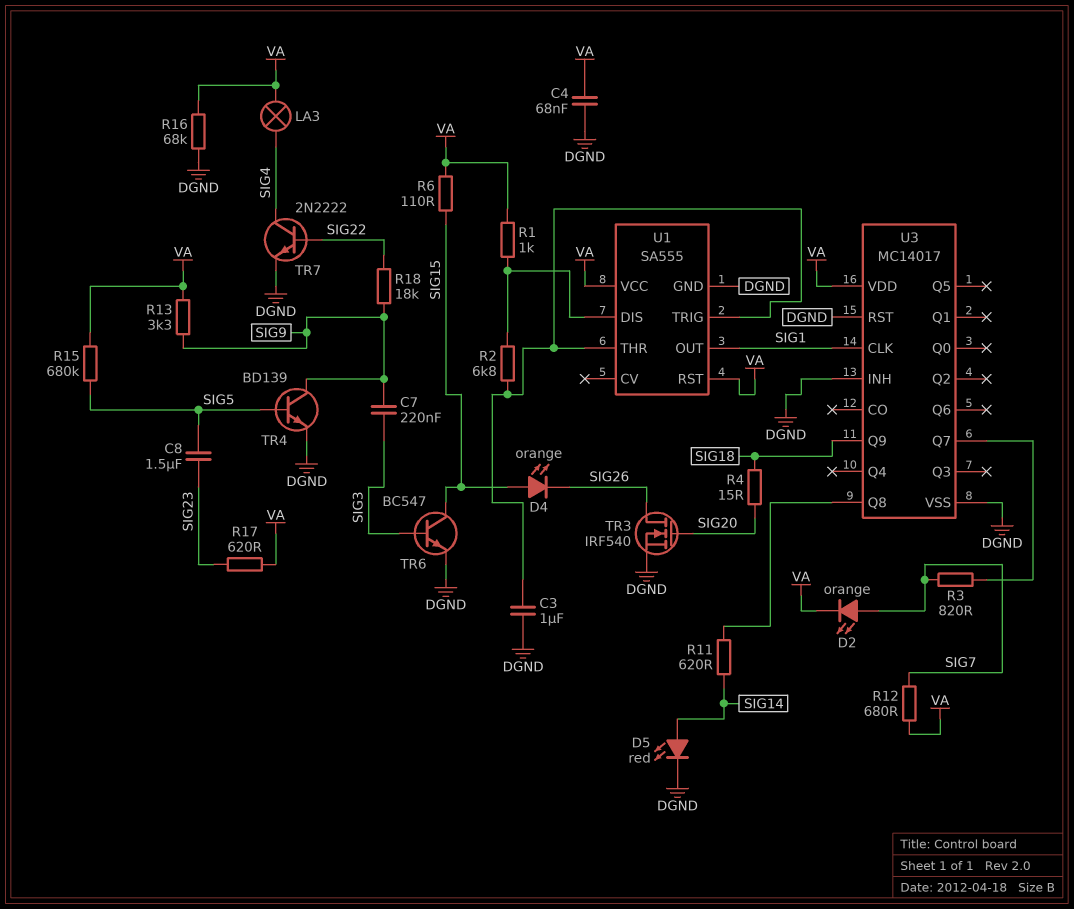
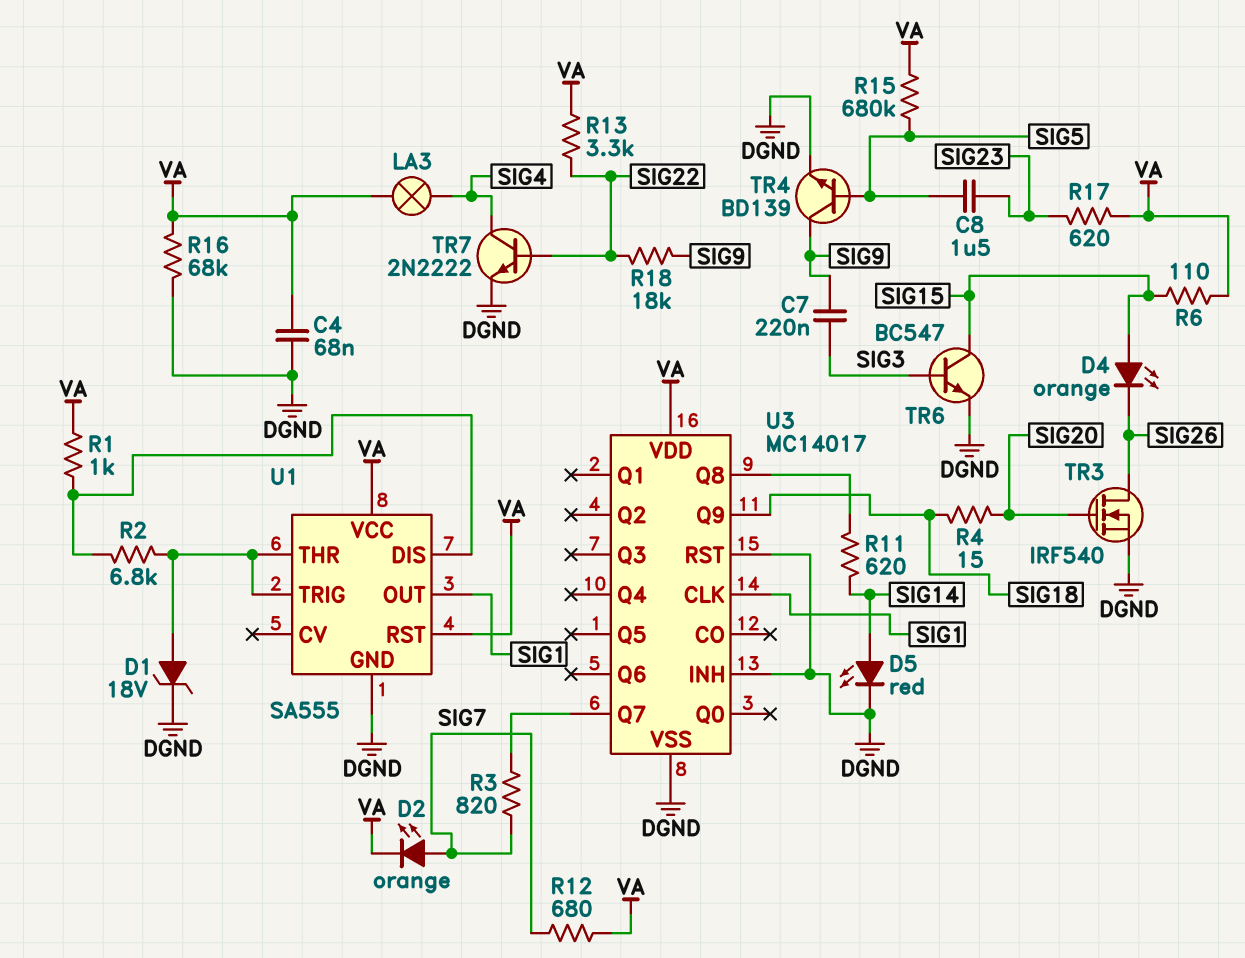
C3: 1uF (DGND, U1/THR) -> none
D1: none -> zener 18V (A U1/THR, K DGND)
R13: 3.3k (SIG9, VA) -> 3.3k (SIG22, VA)

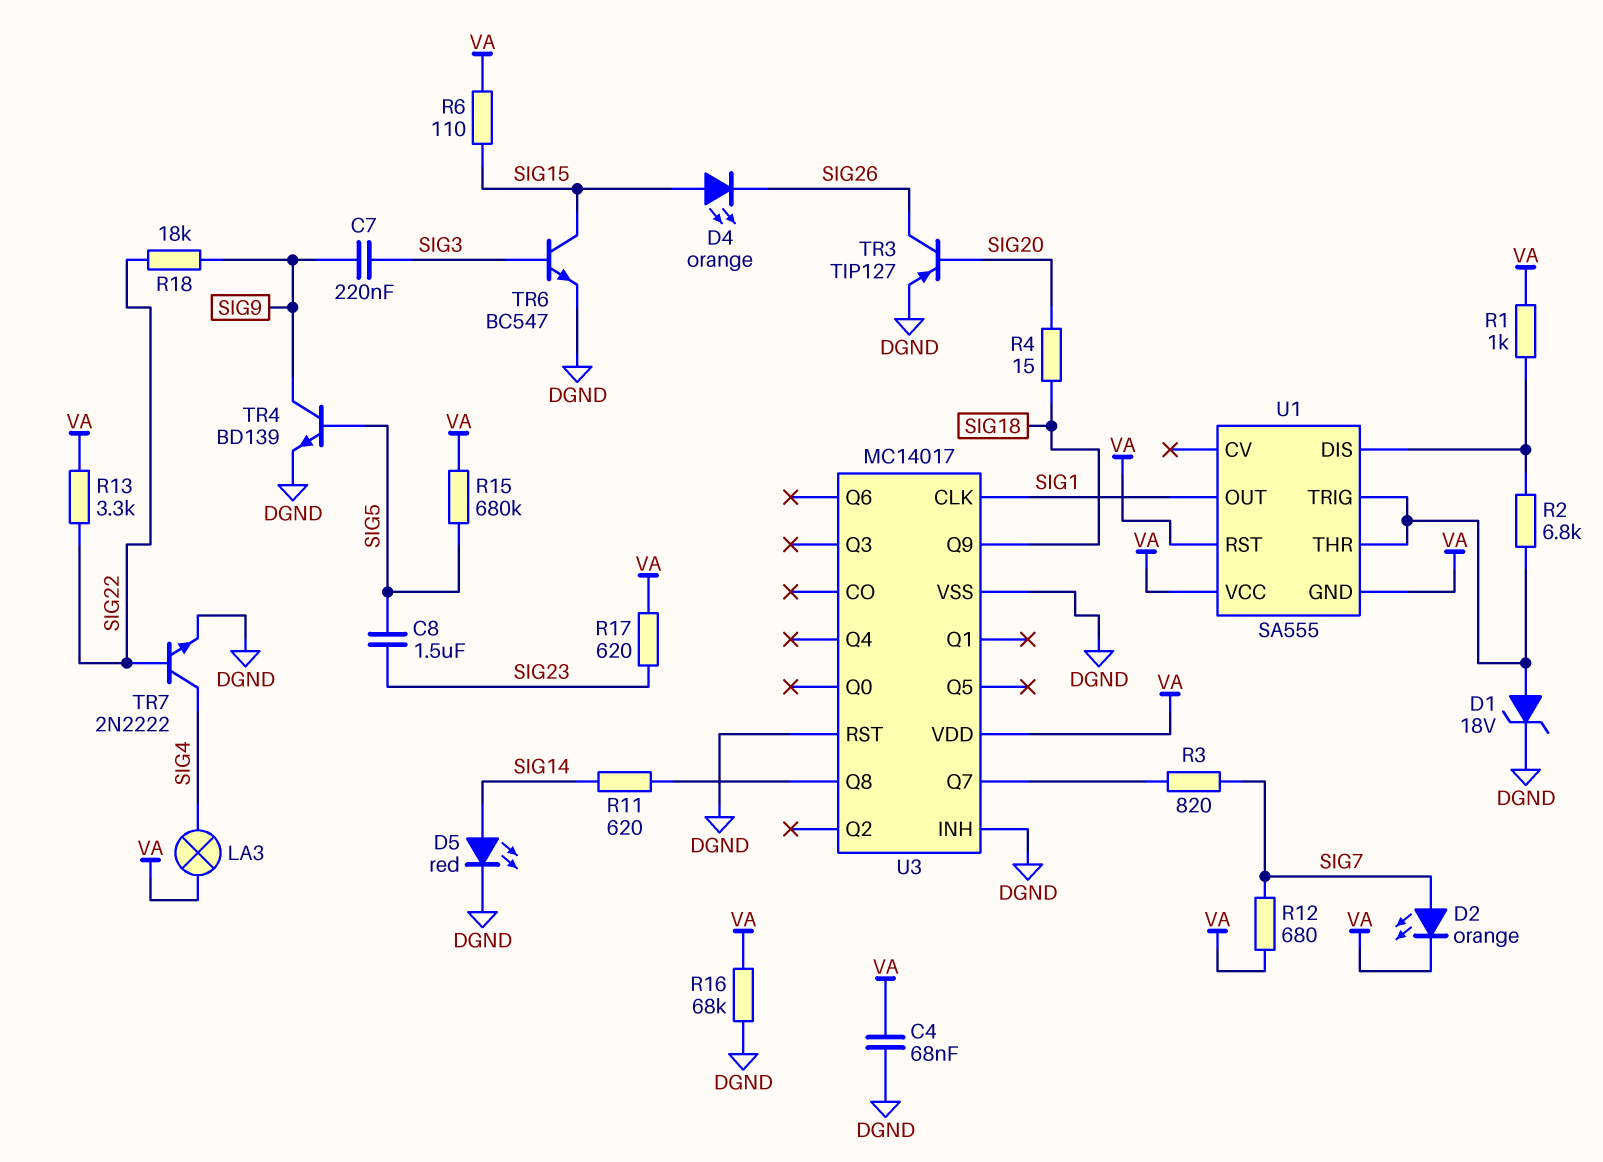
TR3: NMOS IRF540 (G SIG20, D SIG26, S DGND) -> PNP TIP127 (B SIG20, C SIG26, E DGND)
U1 pin GND: DGND -> VA

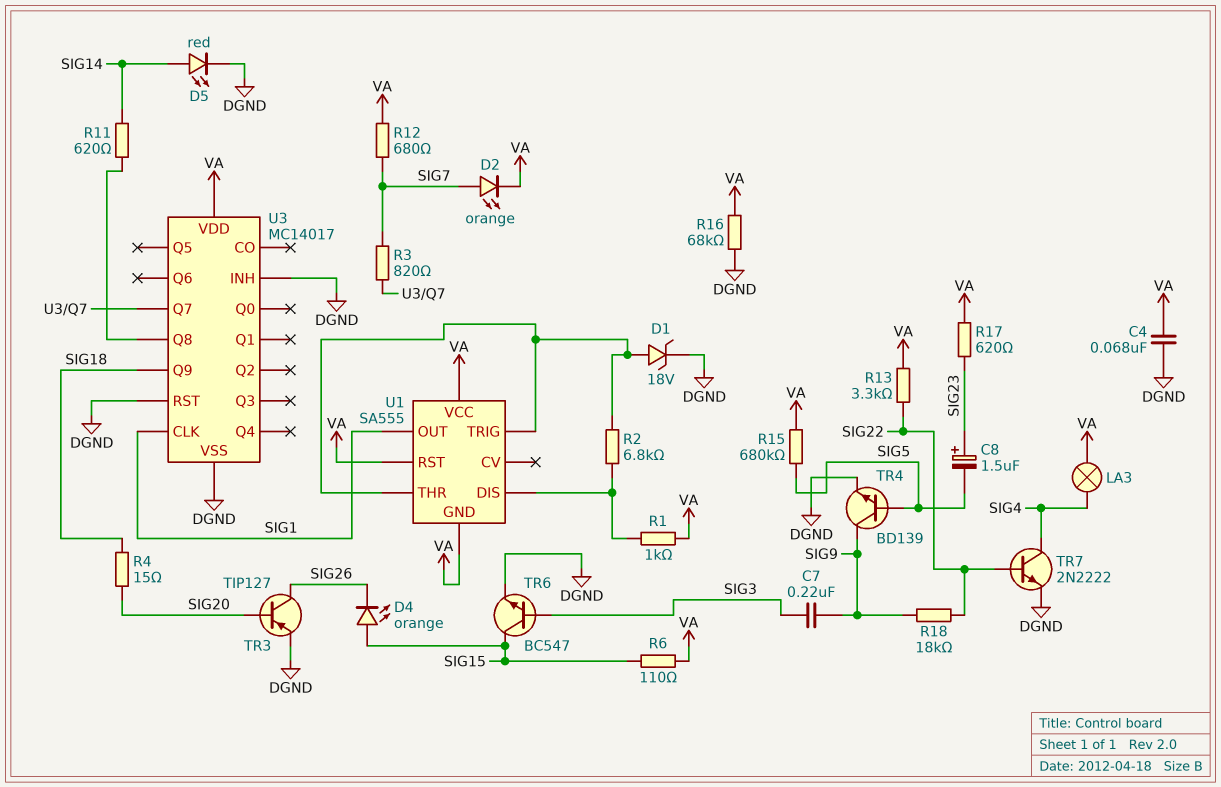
C8: 1.5uF (SIG5, SIG23) -> 1.5uF (plus SIG23, minus SIG5)

